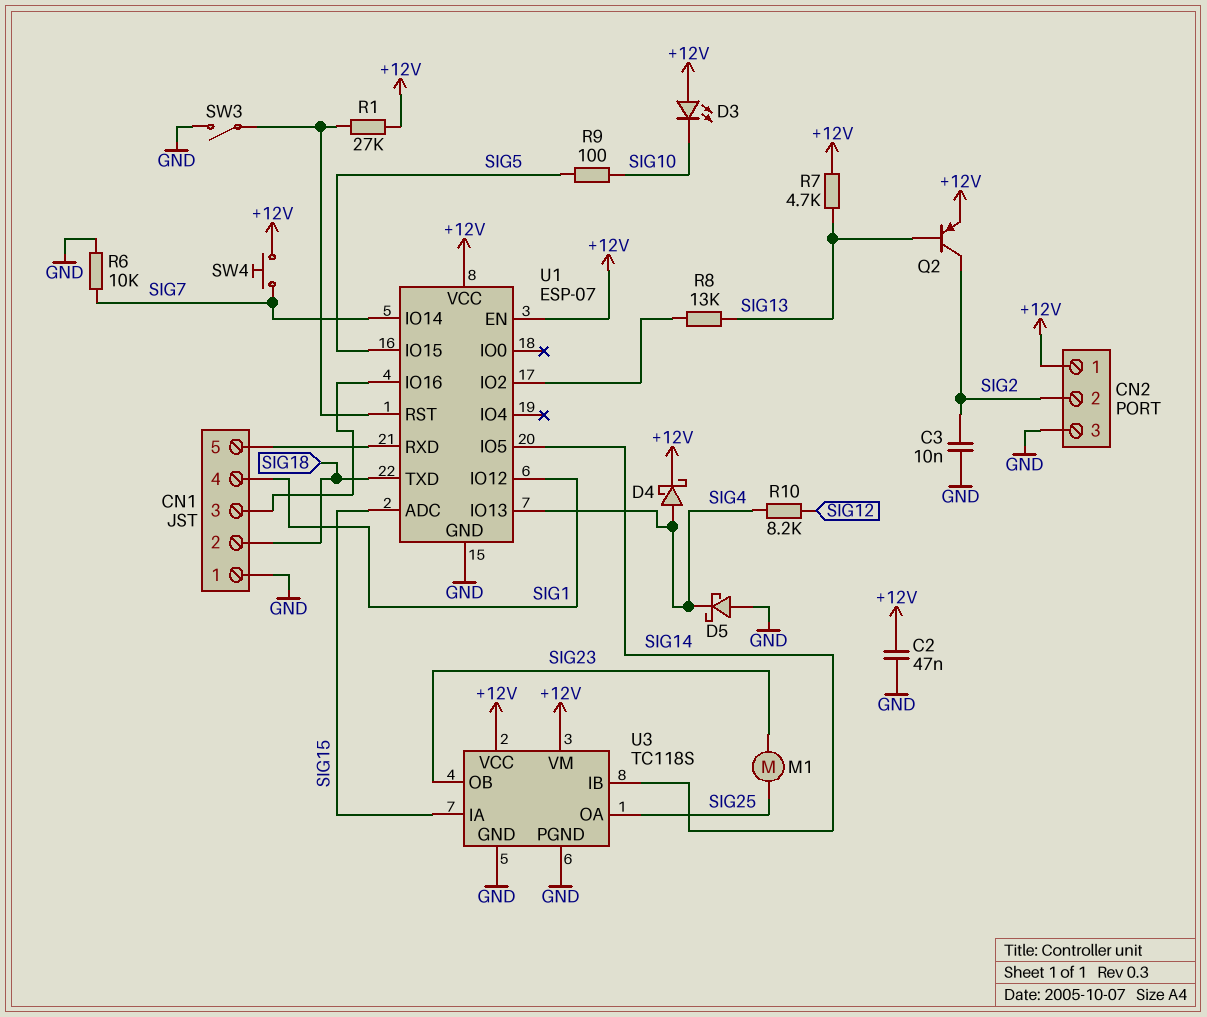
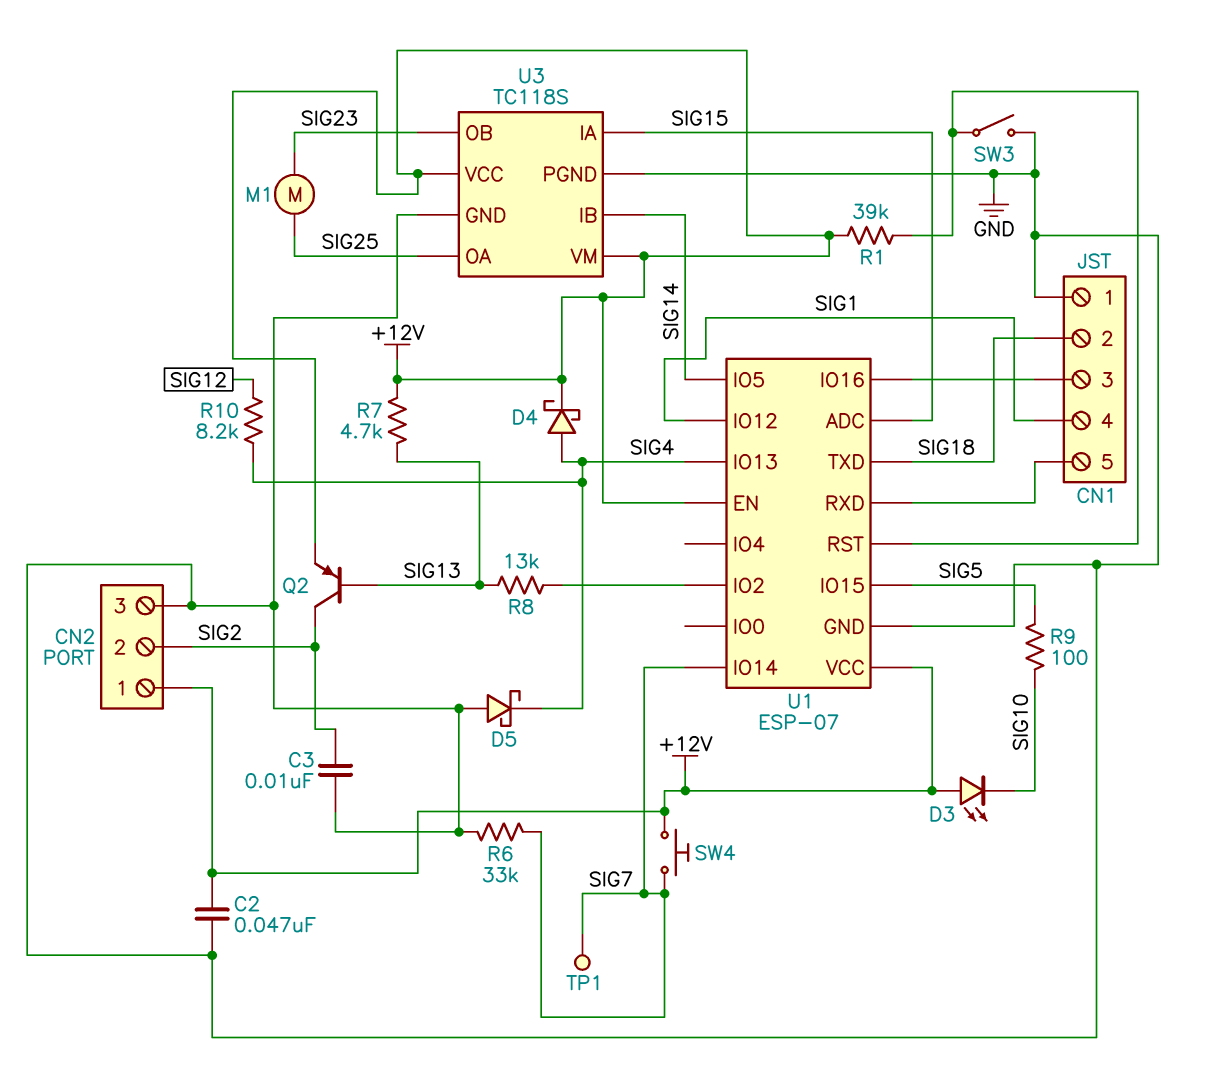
R1: 27k (+12V, U1/RST) -> 39k (+12V, U1/RST)
R6: 10k (GND, SIG7) -> 33k (GND, SIG7)
TP1: none -> test point (SIG7)

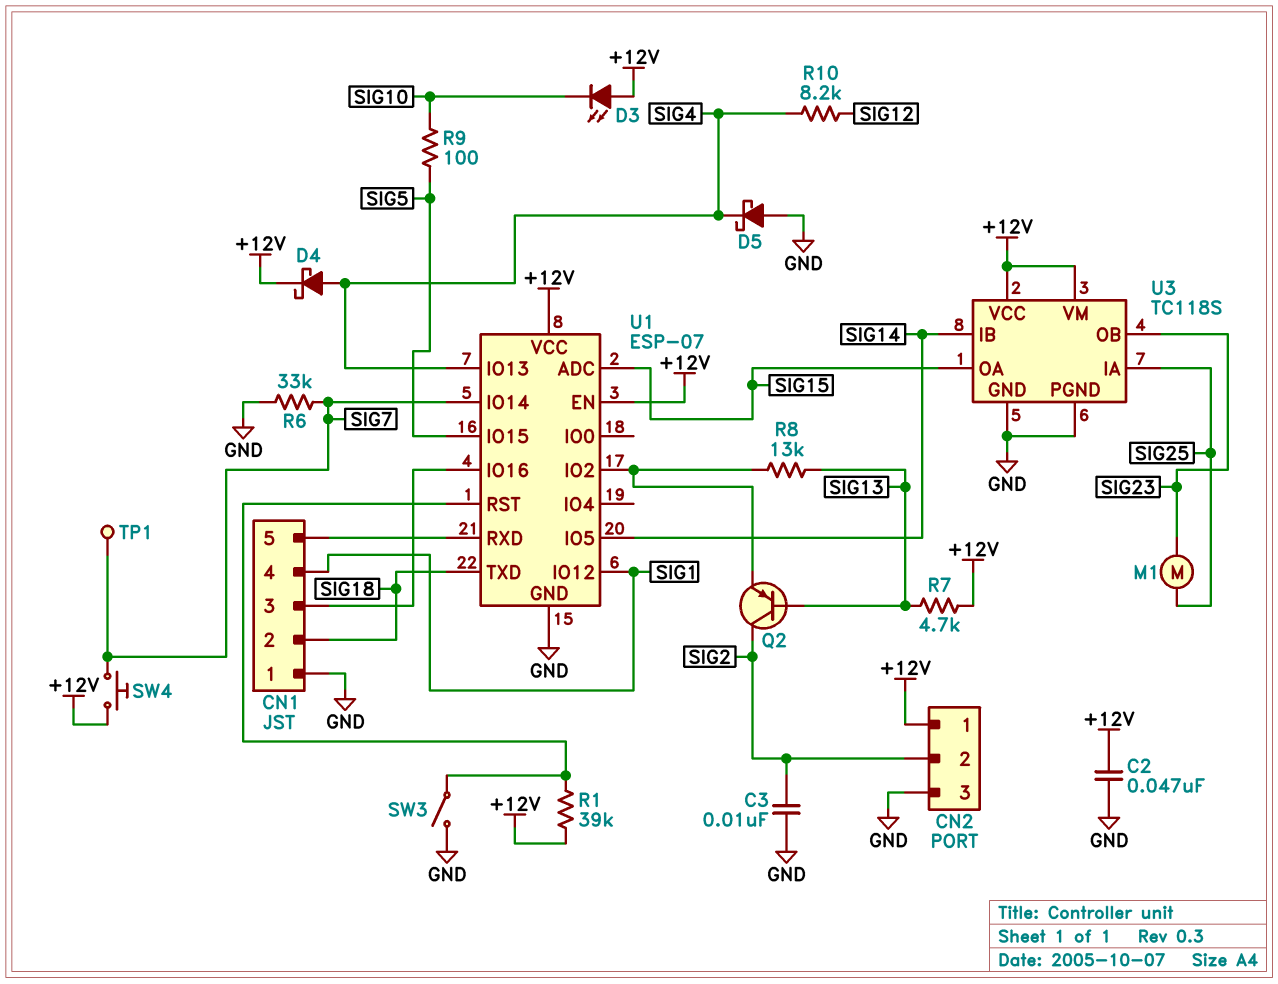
Q2: PNP (B SIG13, C SIG2, E +12V) -> PNP (B SIG13, C SIG2, E U1/IO2)
U3 pin IA: SIG15 -> SIG25
U3 pin OA: SIG25 -> SIG15

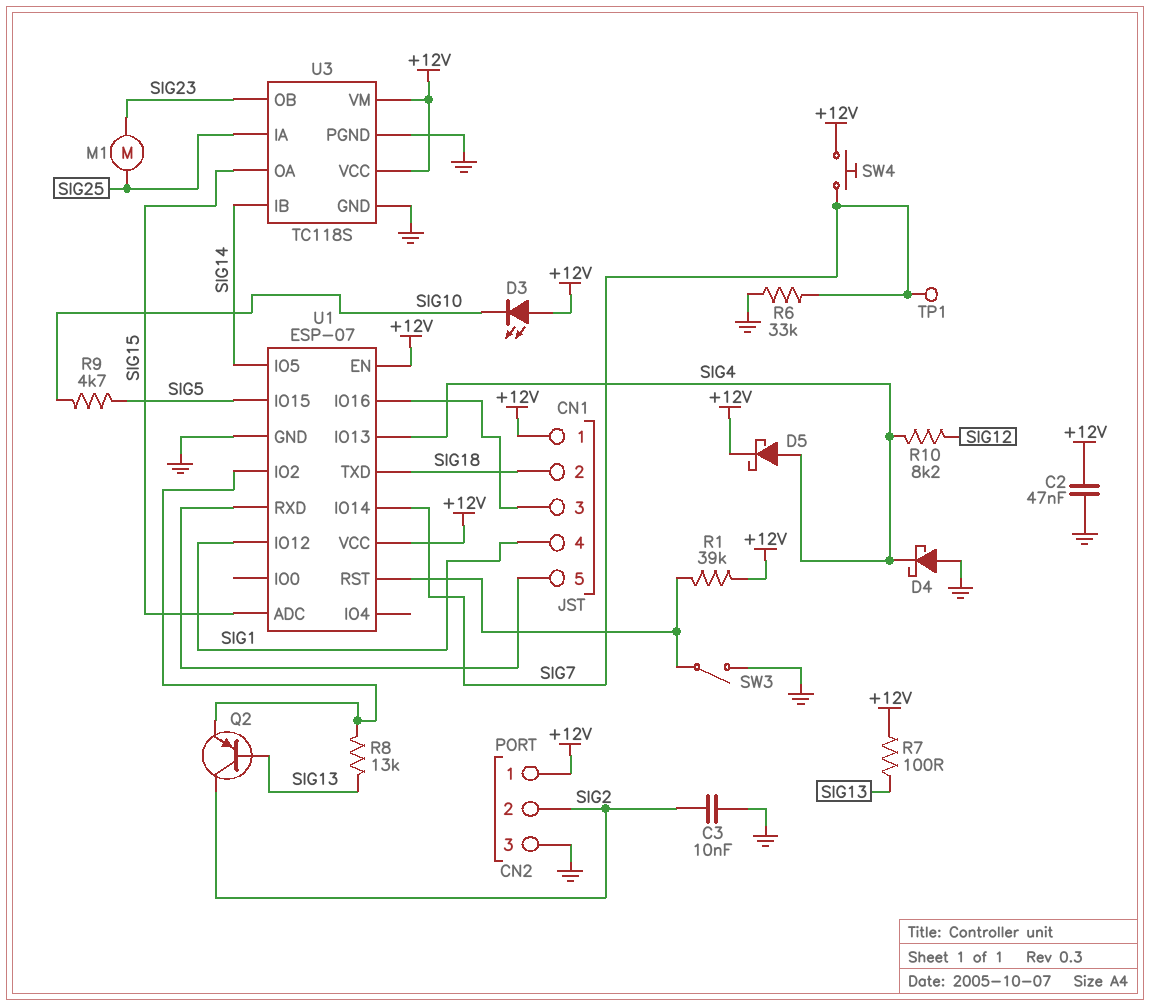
CN1 pin 1: GND -> +12V
D4: schottky (A SIG4, K +12V) -> schottky (A GND, K SIG4)
D5: schottky (A GND, K SIG4) -> schottky (A SIG4, K +12V)
R7: 4.7k (+12V, SIG13) -> 100 (+12V, SIG13)
R9: 100 (SIG5, SIG10) -> 4.7k (SIG5, SIG10)

